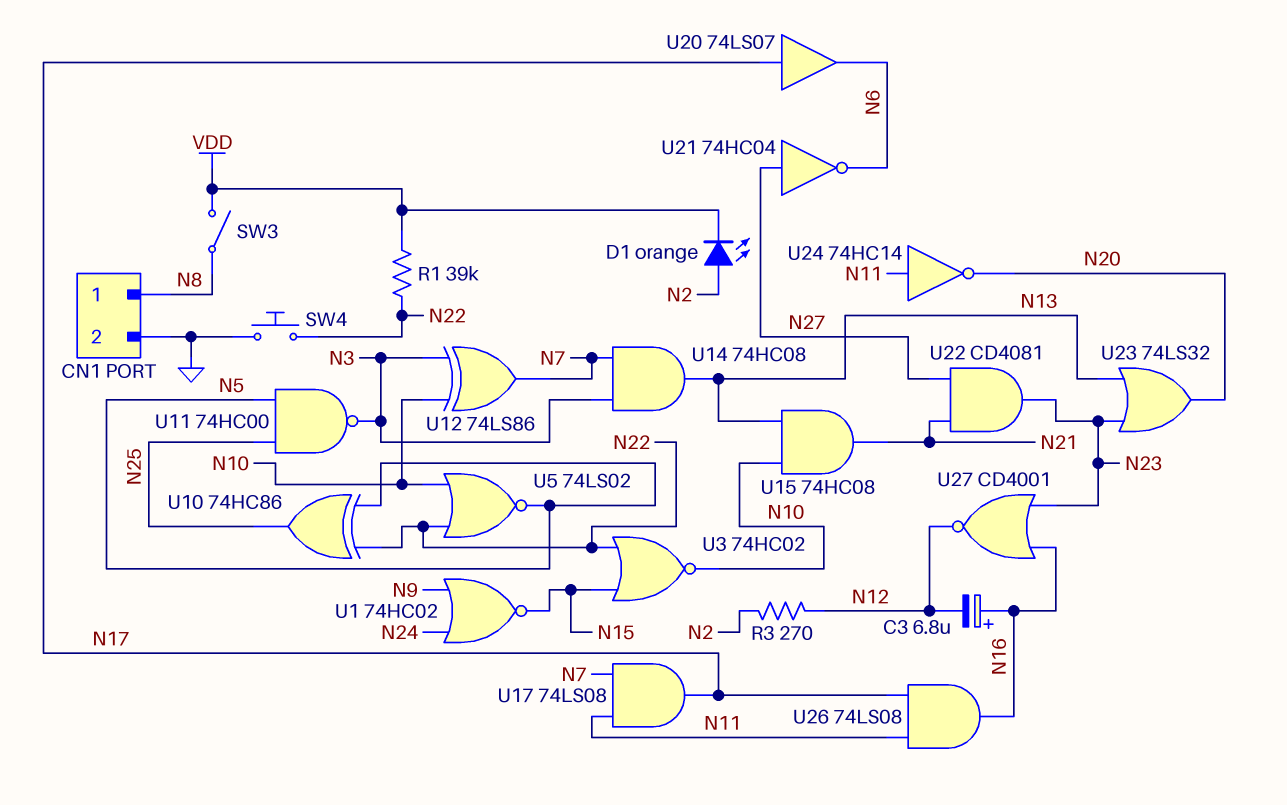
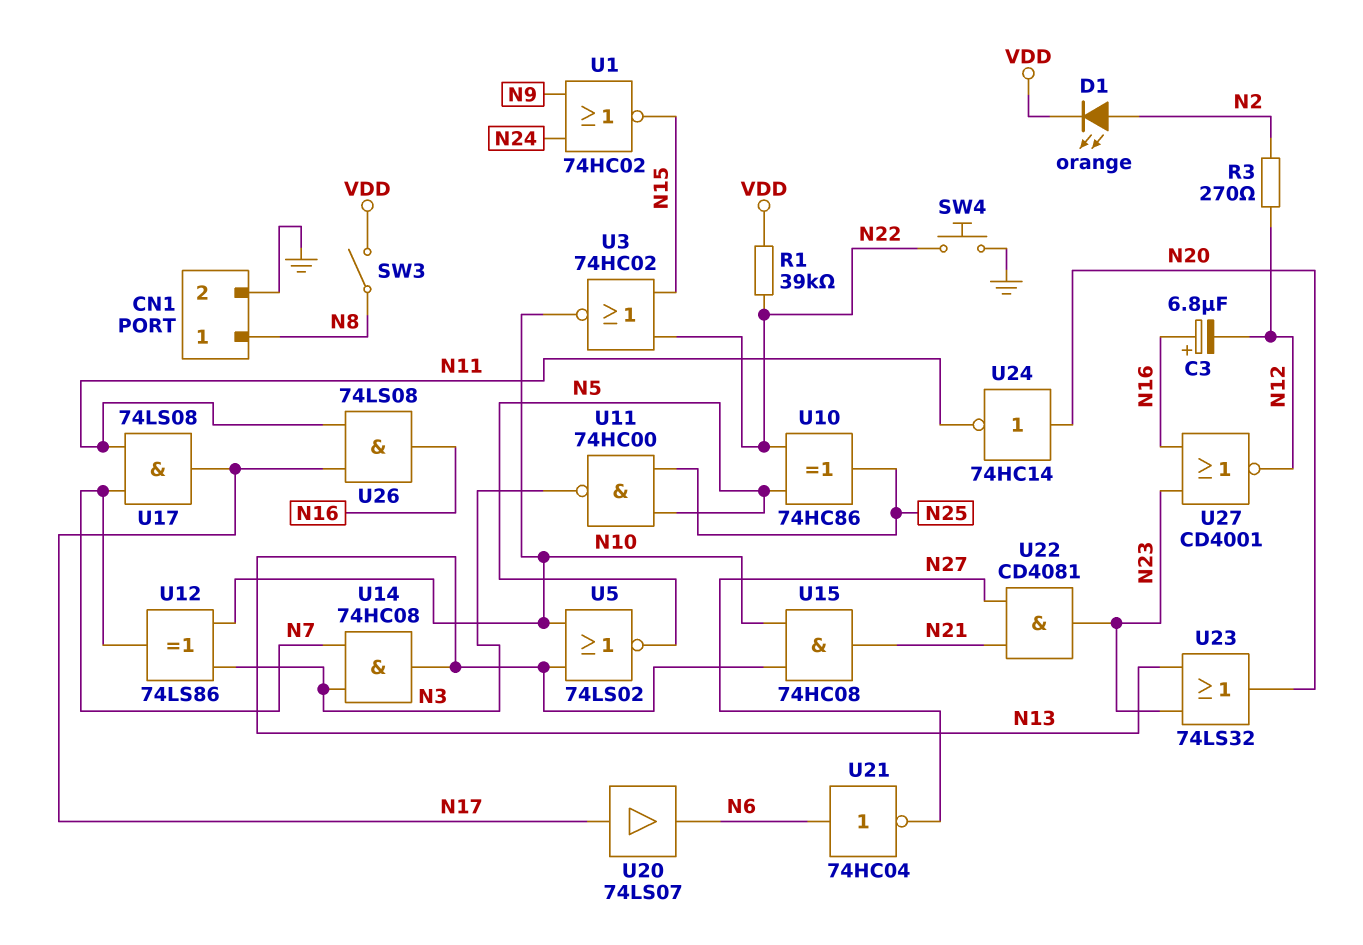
U5: NOR 74LS02 (in N10, in N22, out N5) -> NOR 74LS02 (in N10, in N13, out N5)
U21: NOT 74HC04 (in N27, out N6) -> NOT 74HC04 (in N6, out N27)
U24: NOT 74HC14 (in N11, out N20) -> NOT 74HC14 (in N20, out N11)

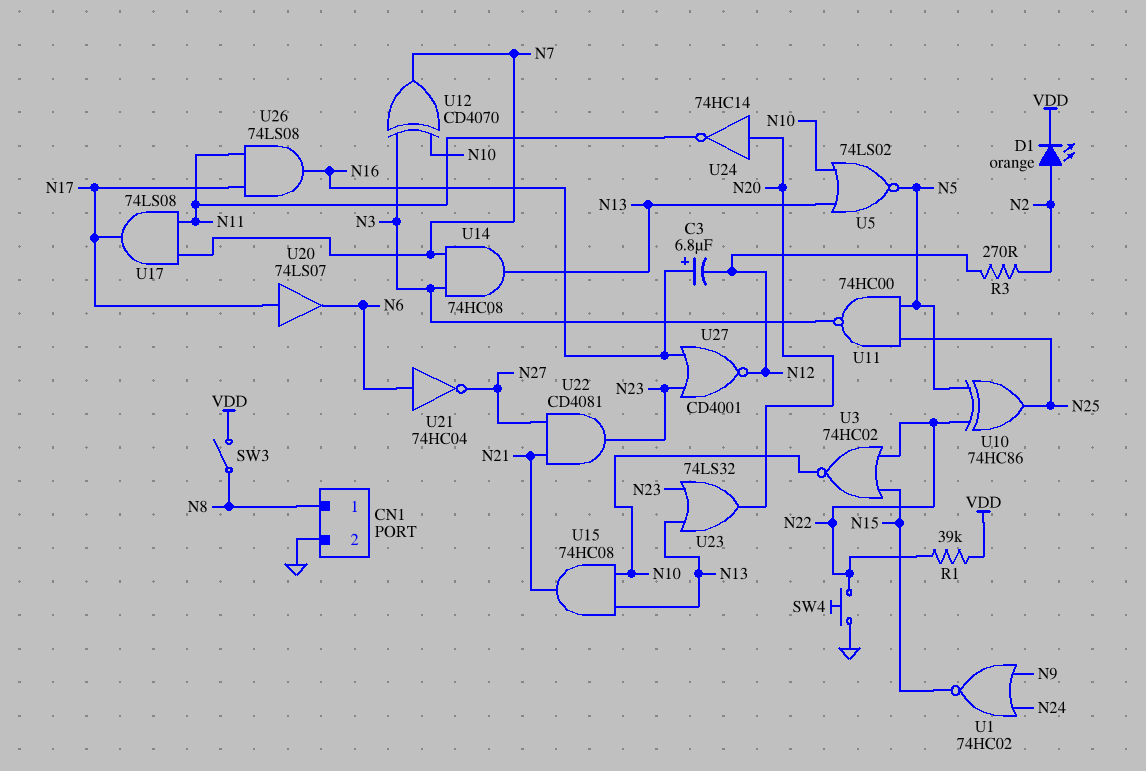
U12: XOR 74LS86 (in N3, in N10, out N7) -> XOR CD4070 (in N3, in N10, out N7)

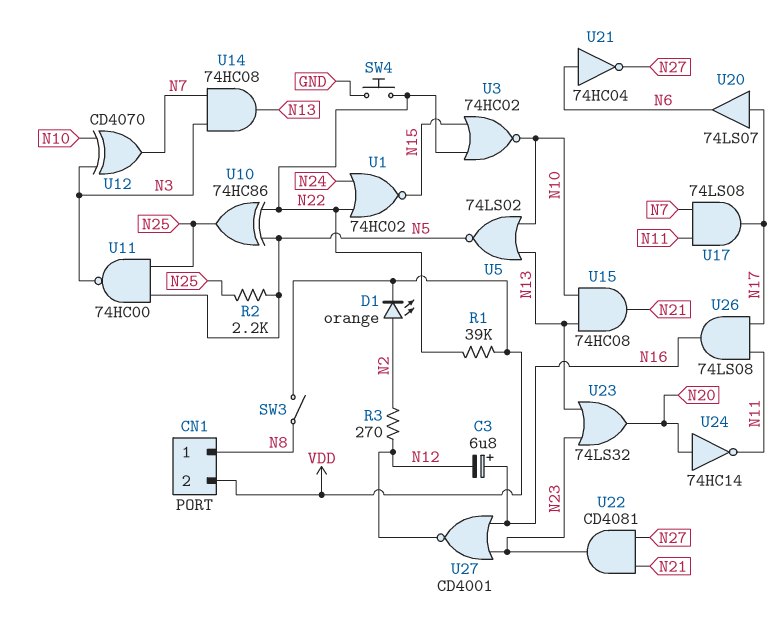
CN1 pin 2: GND -> VDD
R2: none -> 2.2k (N5, N25)
U1: NOR 74HC02 (in N9, in N24, out N15) -> NOR 74HC02 (in N22, in N24, out N15)

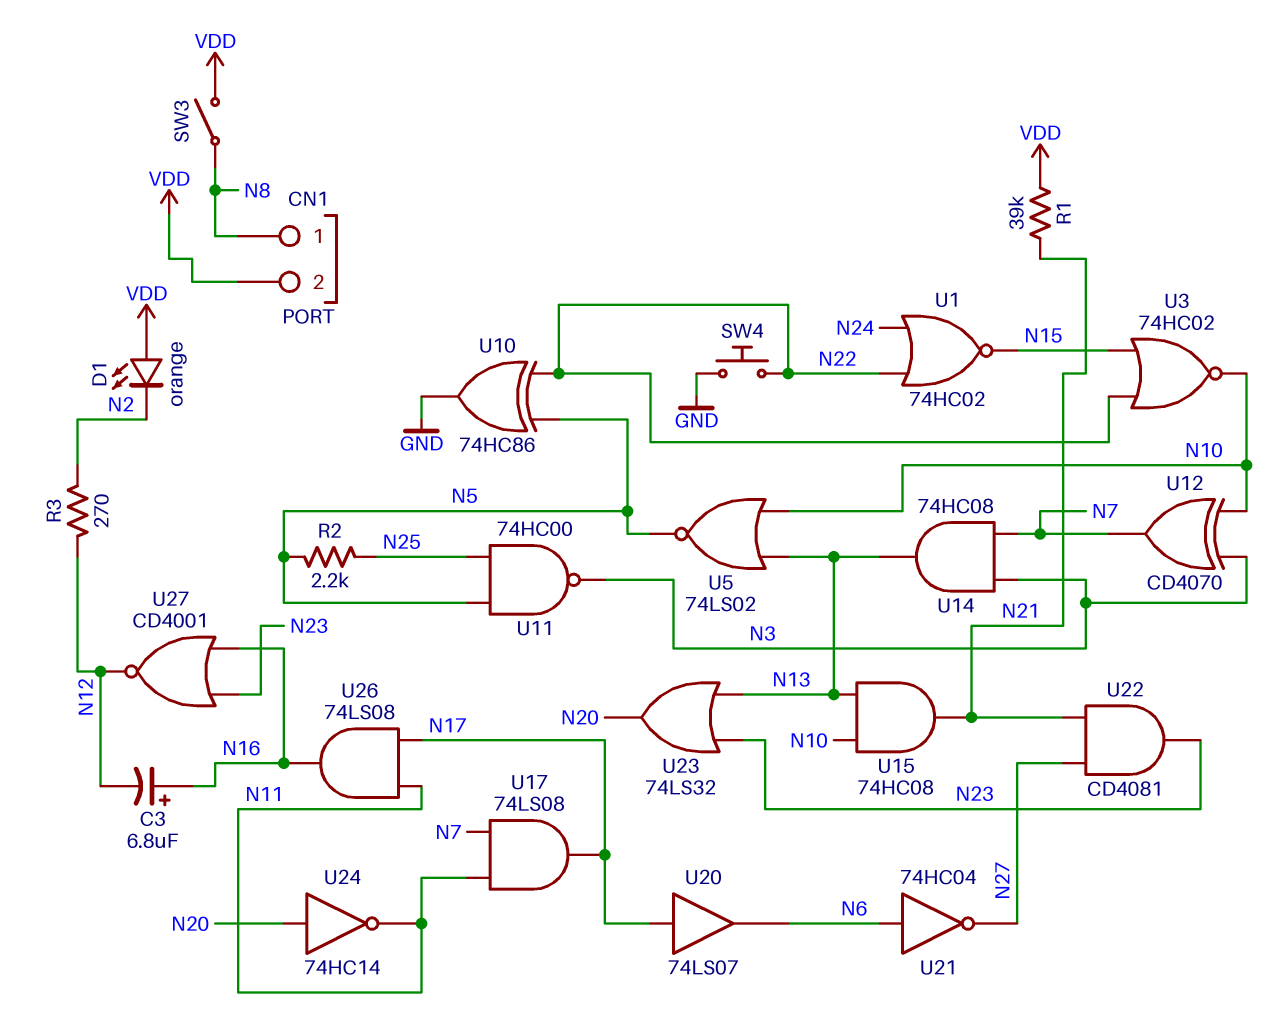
D1: LED orange (A N2, K VDD) -> LED orange (A VDD, K N2)
R1: 39k (N22, VDD) -> 39k (N21, VDD)
U10: XOR 74HC86 (in N5, in N22, out N25) -> XOR 74HC86 (in N5, in N22, out GND)

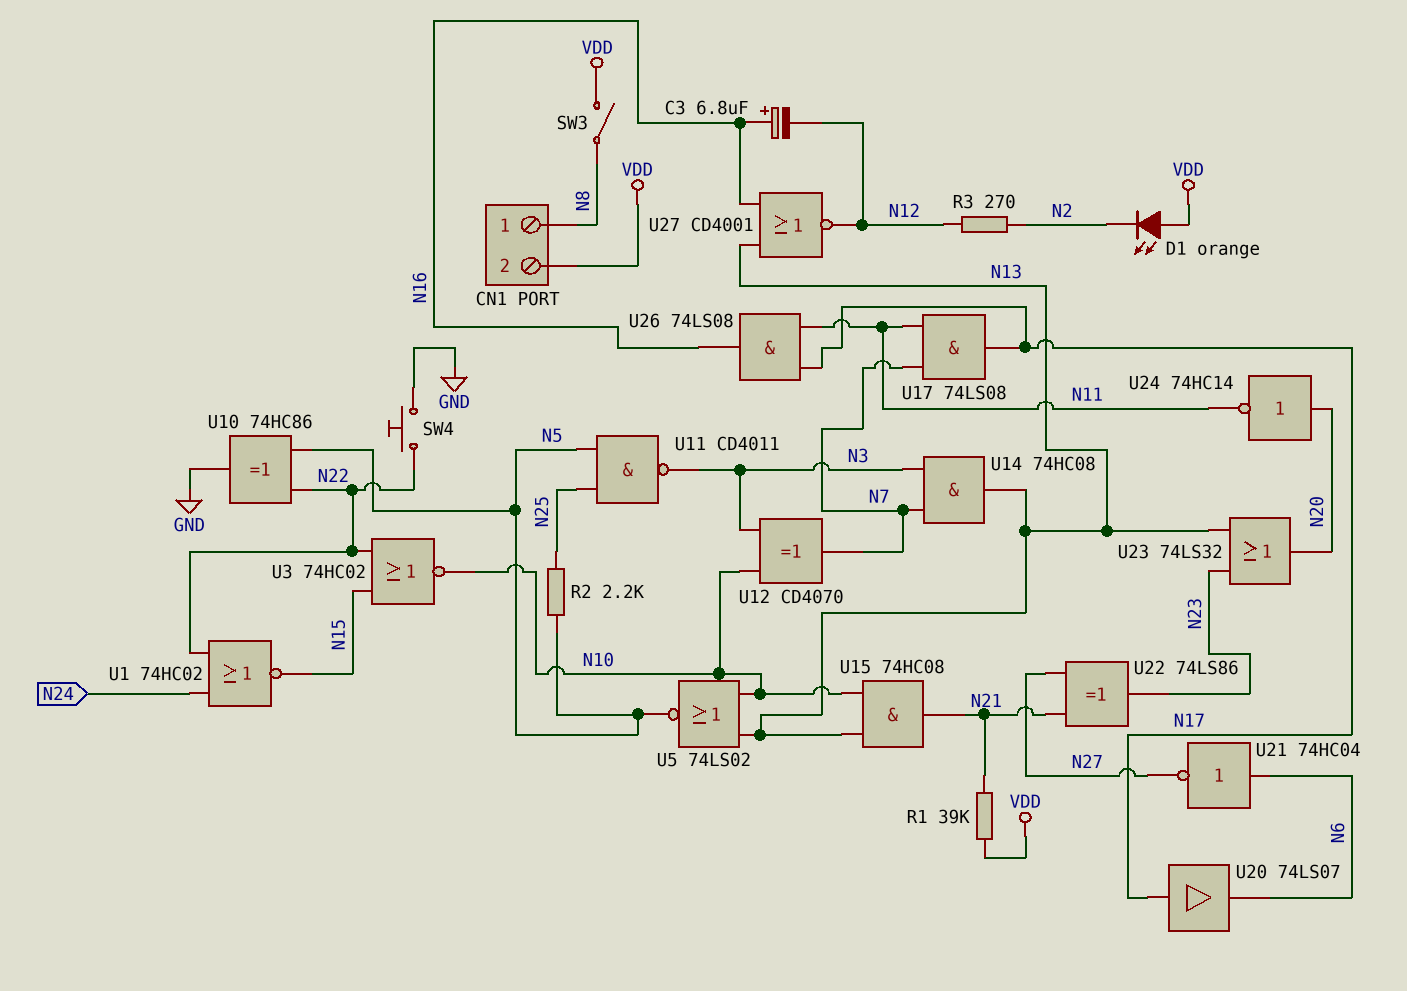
U11: NAND 74HC00 (in N5, in N25, out N3) -> NAND CD4011 (in N5, in N25, out N3)
U22: AND CD4081 (in N21, in N27, out N23) -> XOR 74LS86 (in N21, in N27, out N23)
U27: NOR CD4001 (in N16, in N23, out N12) -> NOR CD4001 (in N13, in N16, out N12)

